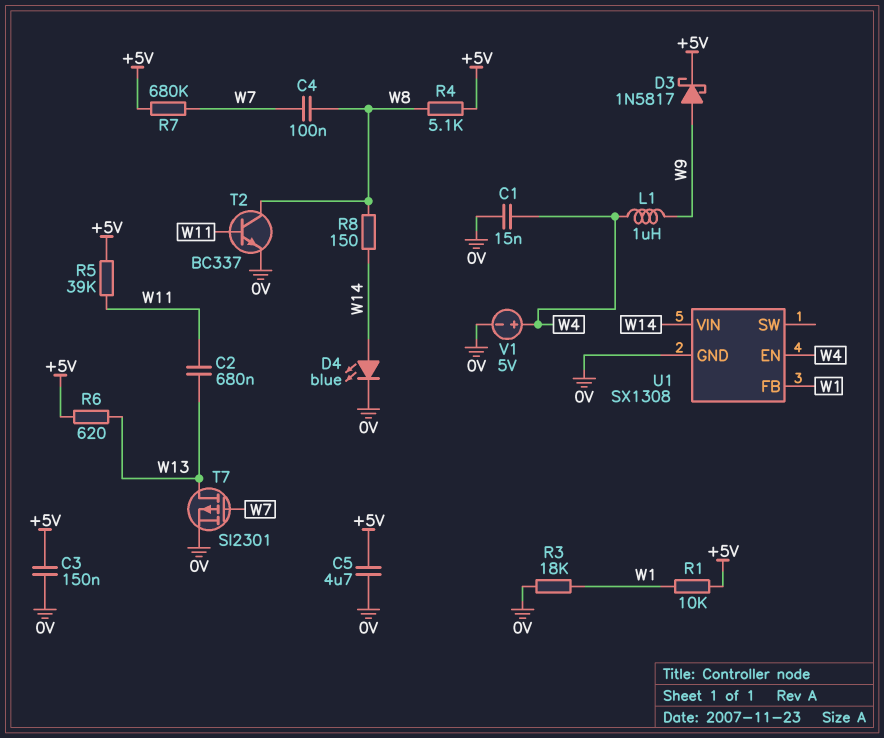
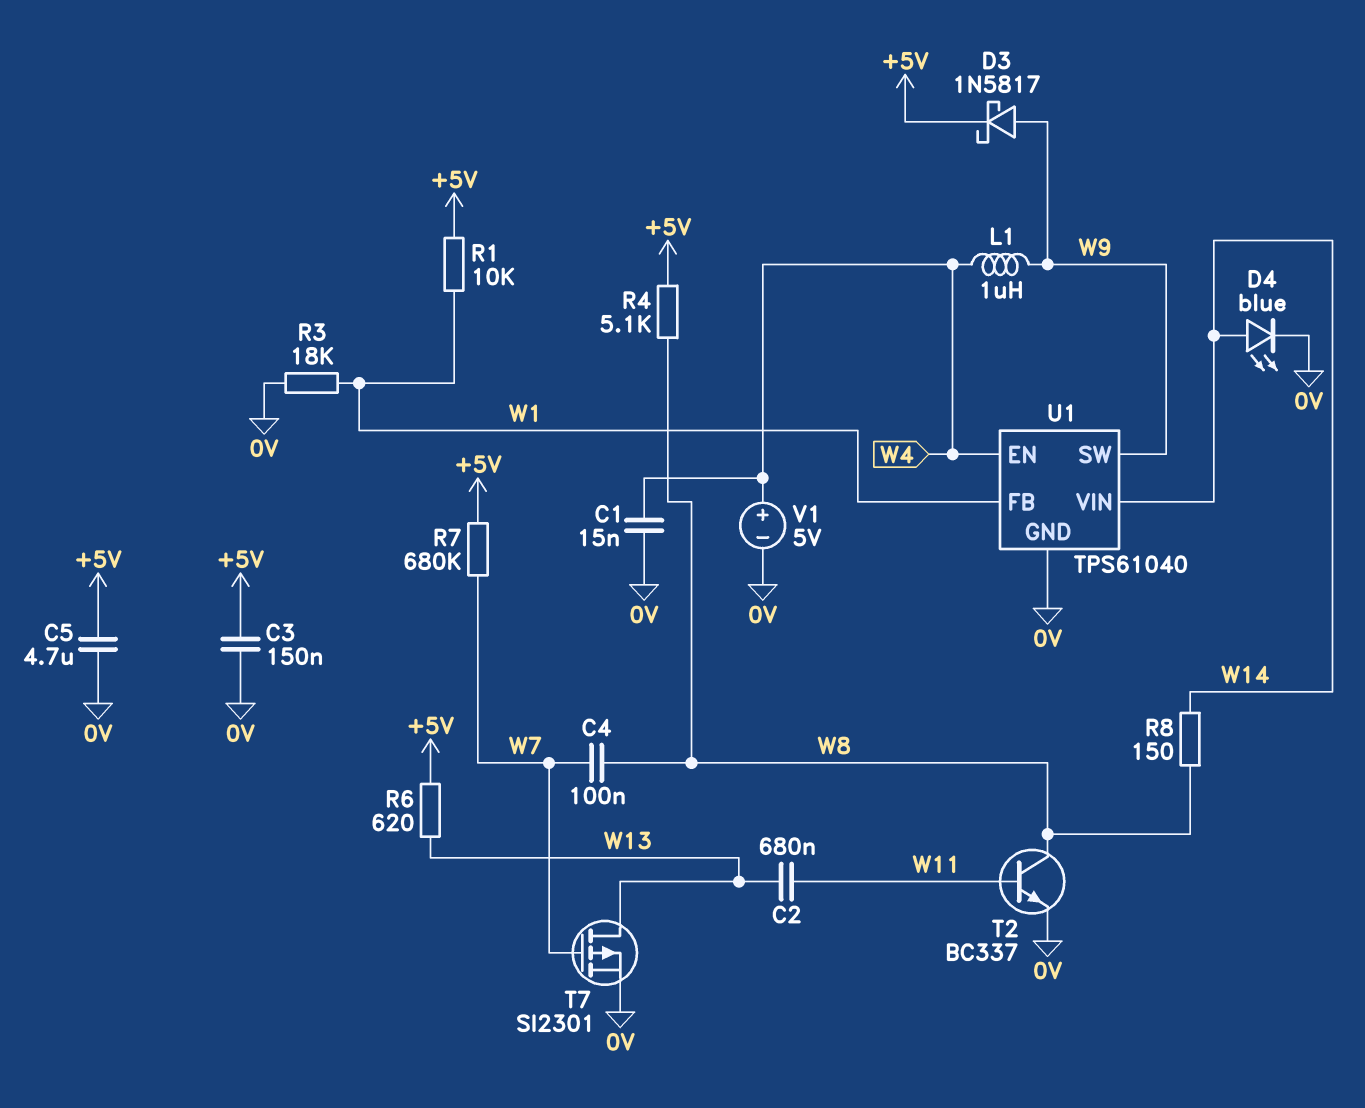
R5: 39k (+5V, W11) -> none
U1: SX1308 -> TPS61040
U1 pin SW: none -> W9

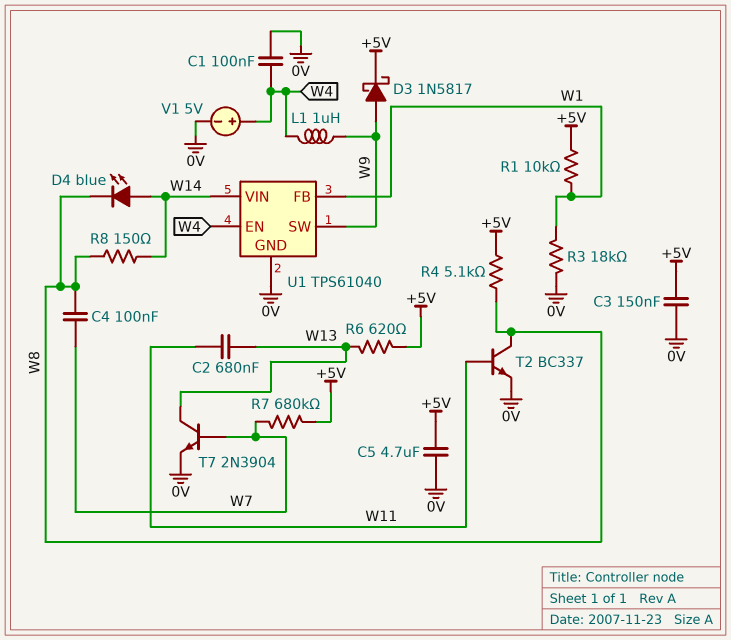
C1: 15nF (0V, W4) -> 100nF (0V, W4)
D4: LED blue (A W14, K 0V) -> LED blue (A W14, K W8)
T7: PMOS SI2301 (G W7, D W13, S 0V) -> NPN 2N3904 (B W7, C W13, E 0V)

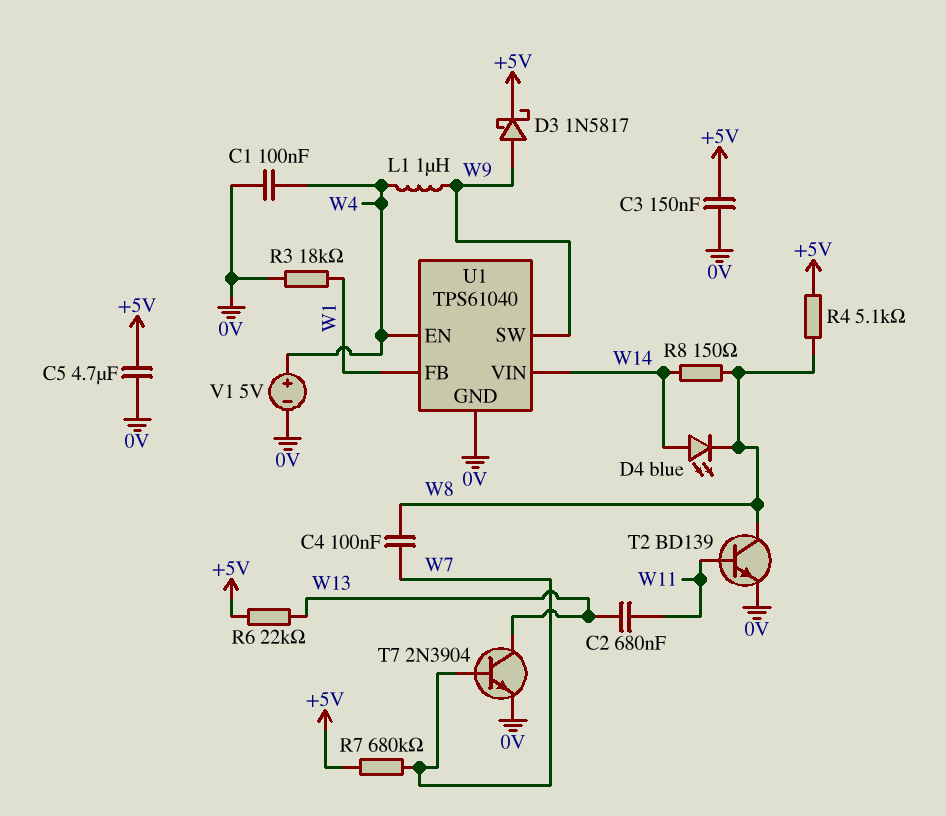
R1: 10k (+5V, W1) -> none
R6: 620 (+5V, W13) -> 22k (+5V, W13)
T2: NPN BC337 (B W11, C W8, E 0V) -> NPN BD139 (B W11, C W8, E 0V)

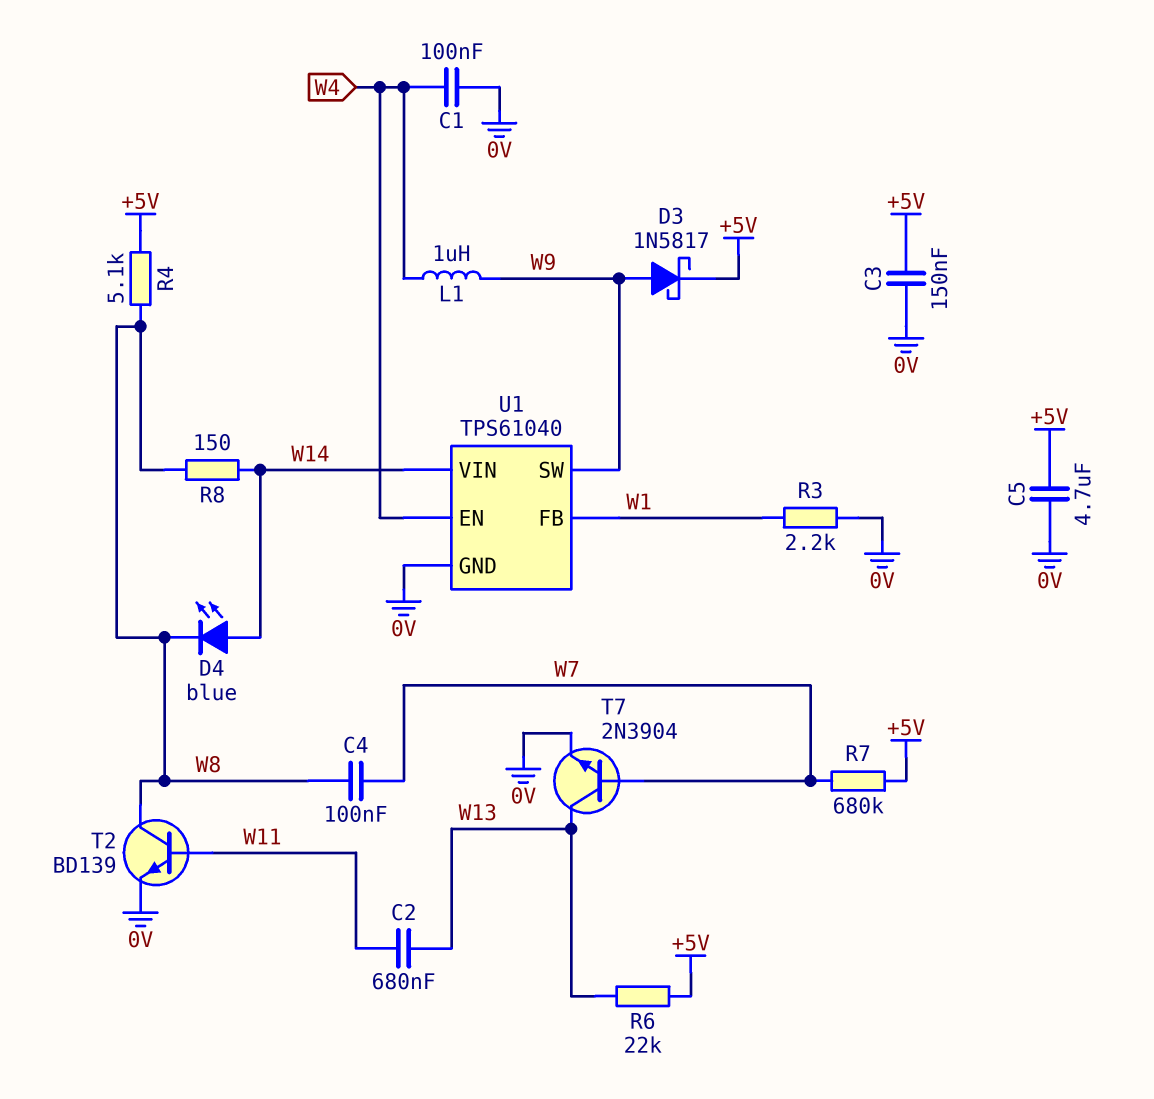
R3: 18k (0V, W1) -> 2.2k (0V, W1)
V1: 5V (plus W4, minus 0V) -> none

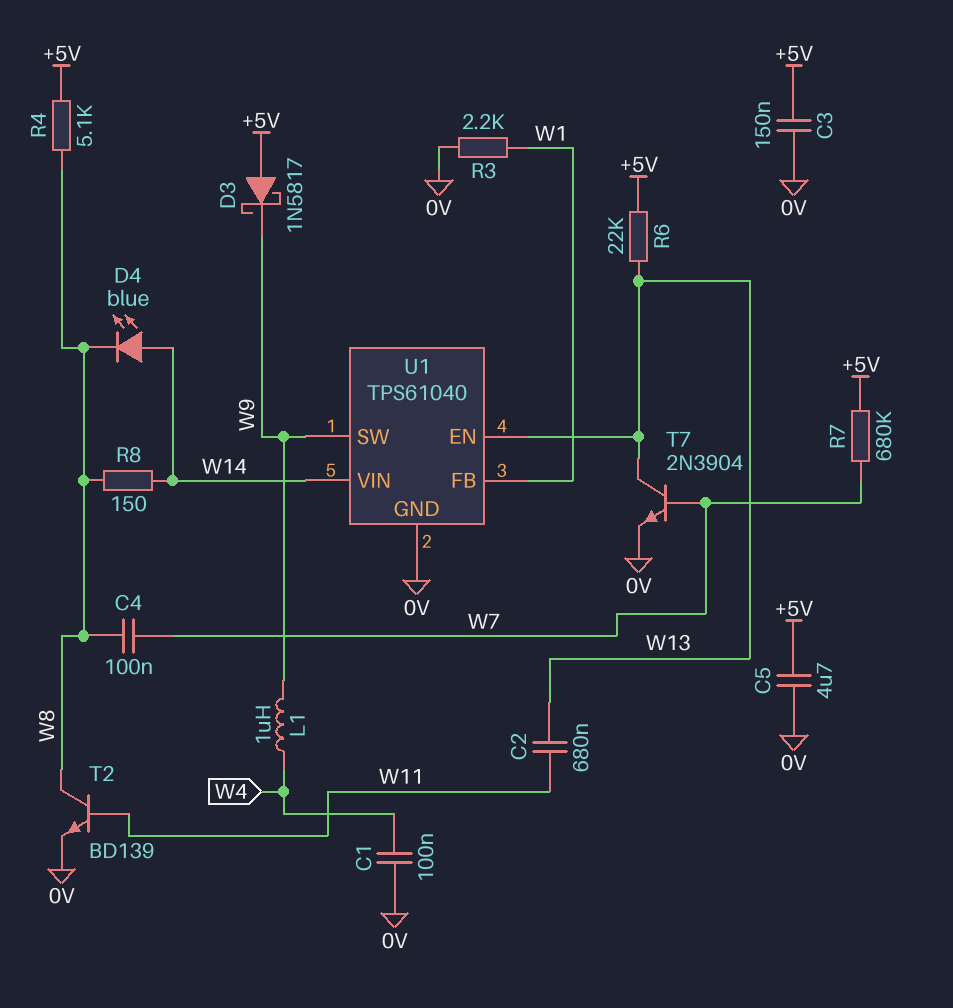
D3: schottky 1N5817 (A W9, K +5V) -> schottky 1N5817 (A +5V, K W9)
U1 pin EN: W4 -> W13

